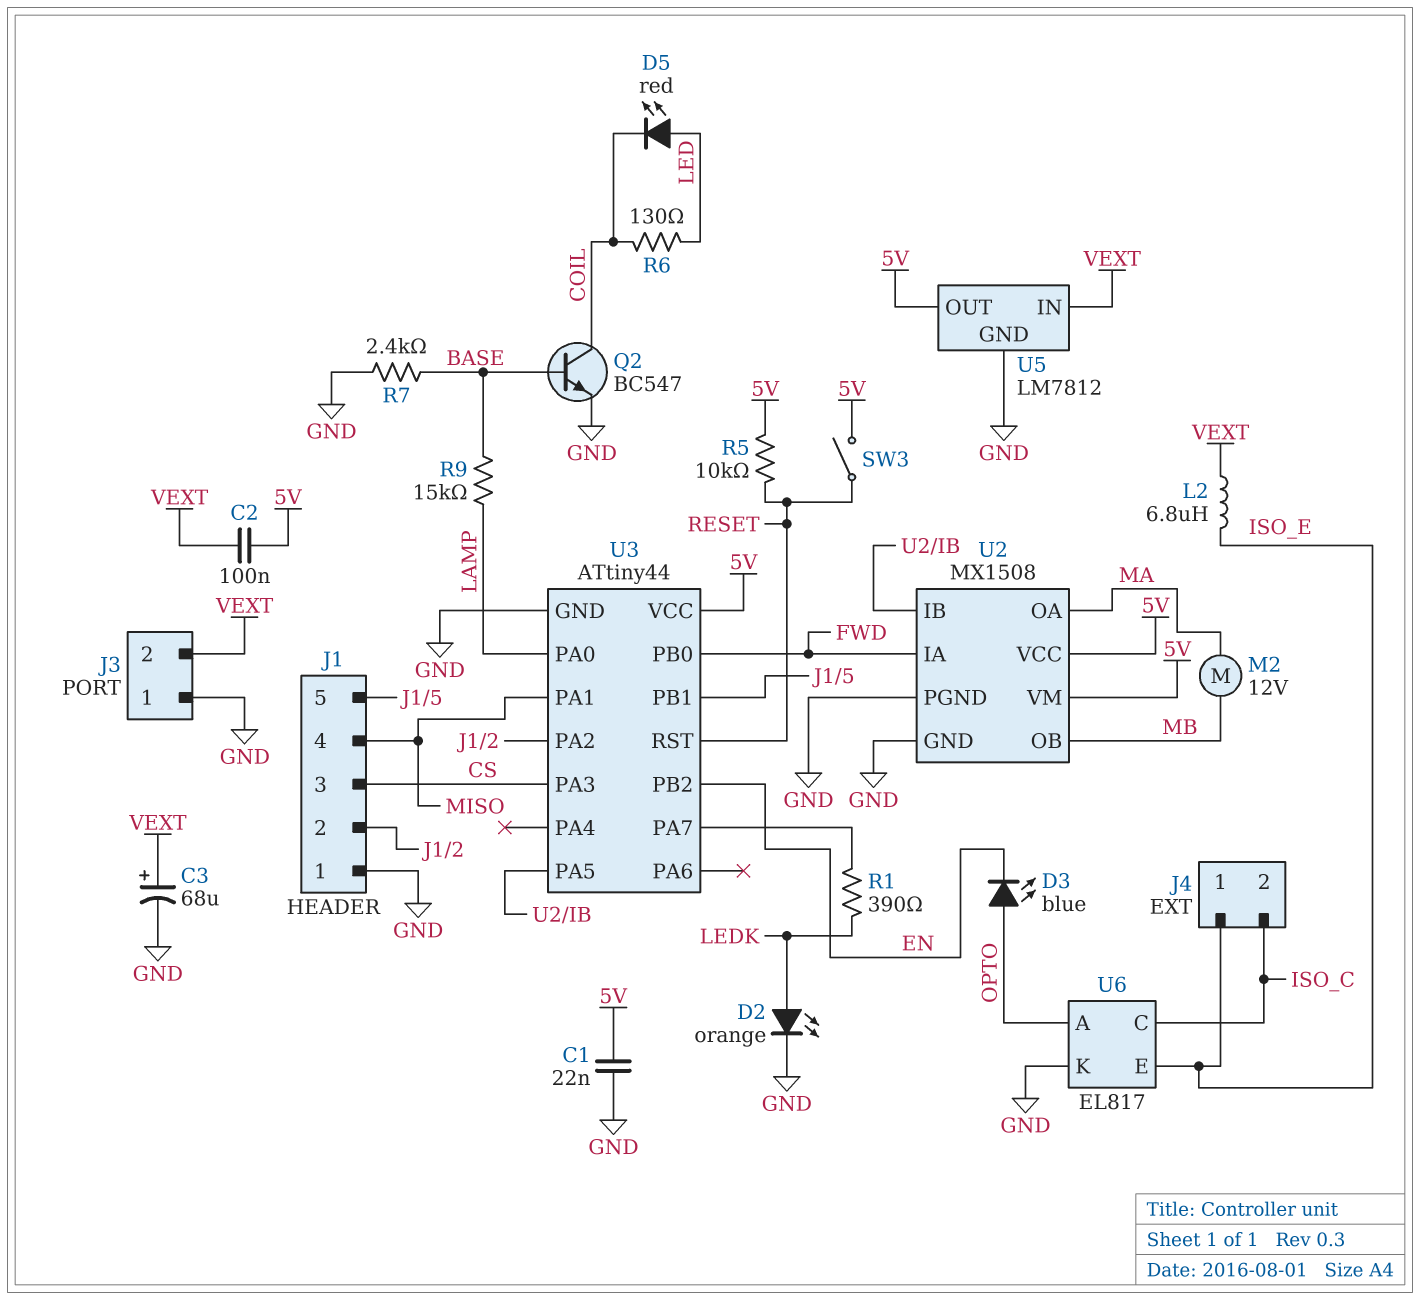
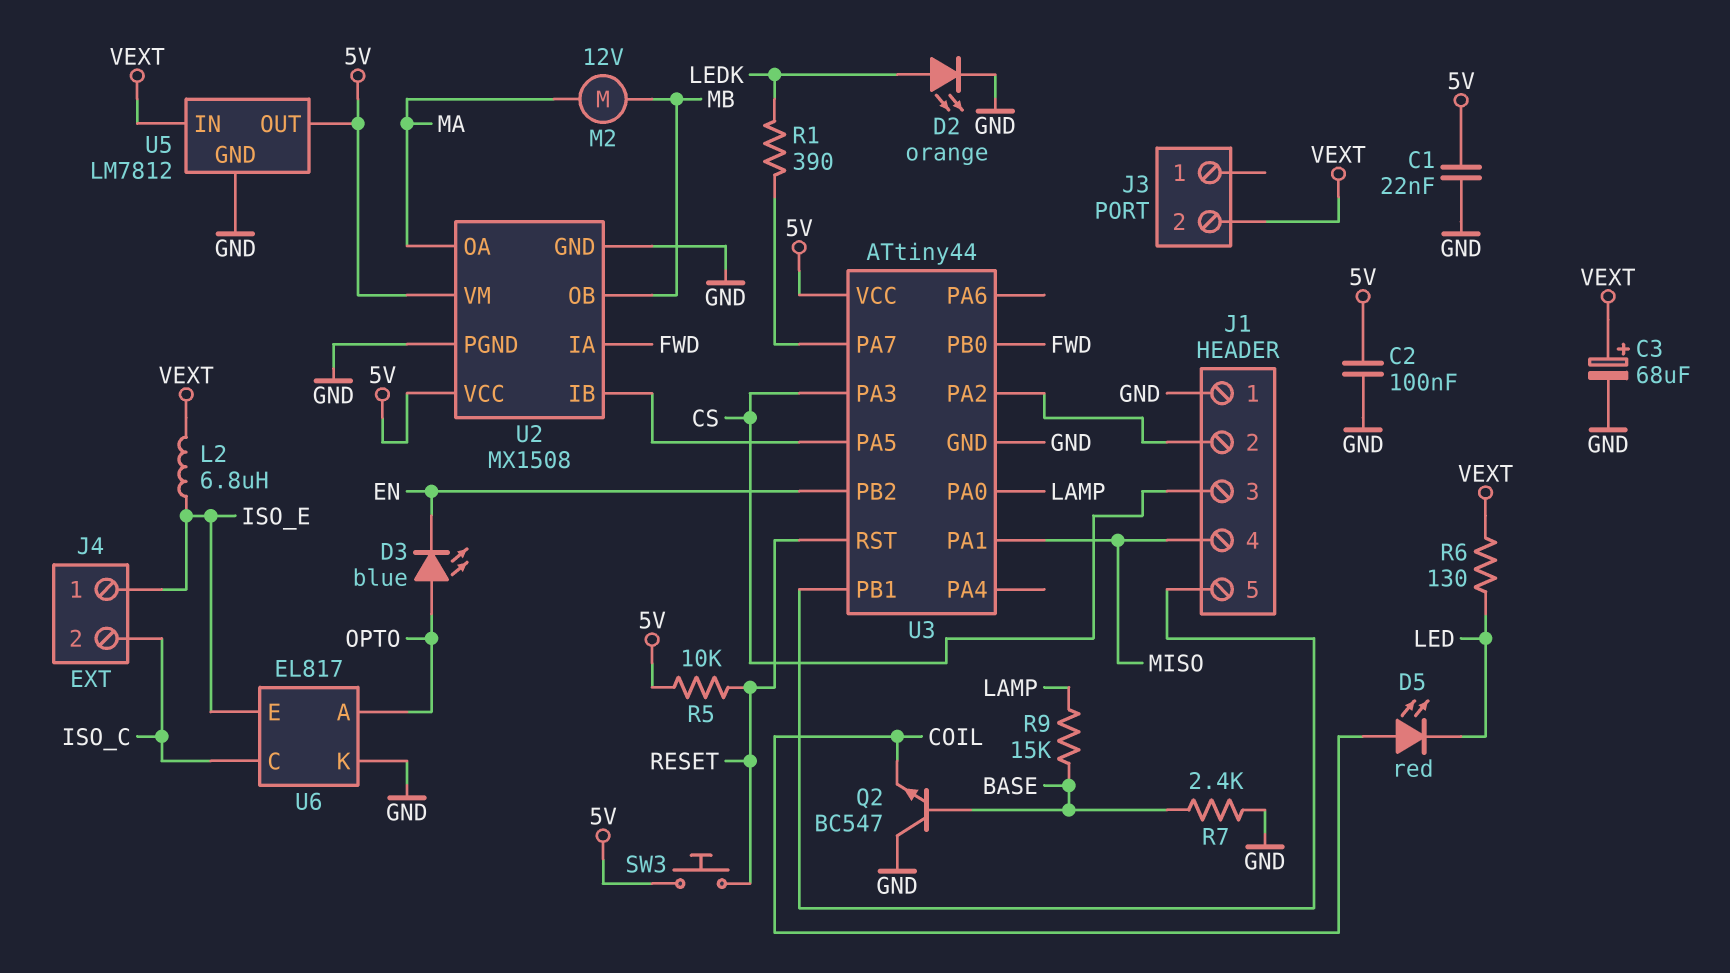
C2: 100nF (5V, VEXT) -> 100nF (5V, GND)
D5: LED red (A LED, K COIL) -> LED red (A COIL, K LED)
J3 pin 1: GND -> none
Q2: NPN BC547 (B BASE, C COIL, E GND) -> NPN BC547 (B BASE, C GND, E COIL)
R6: 130 (COIL, LED) -> 130 (LED, VEXT)
SW3: switch (5V, RESET) -> button (5V, RESET)

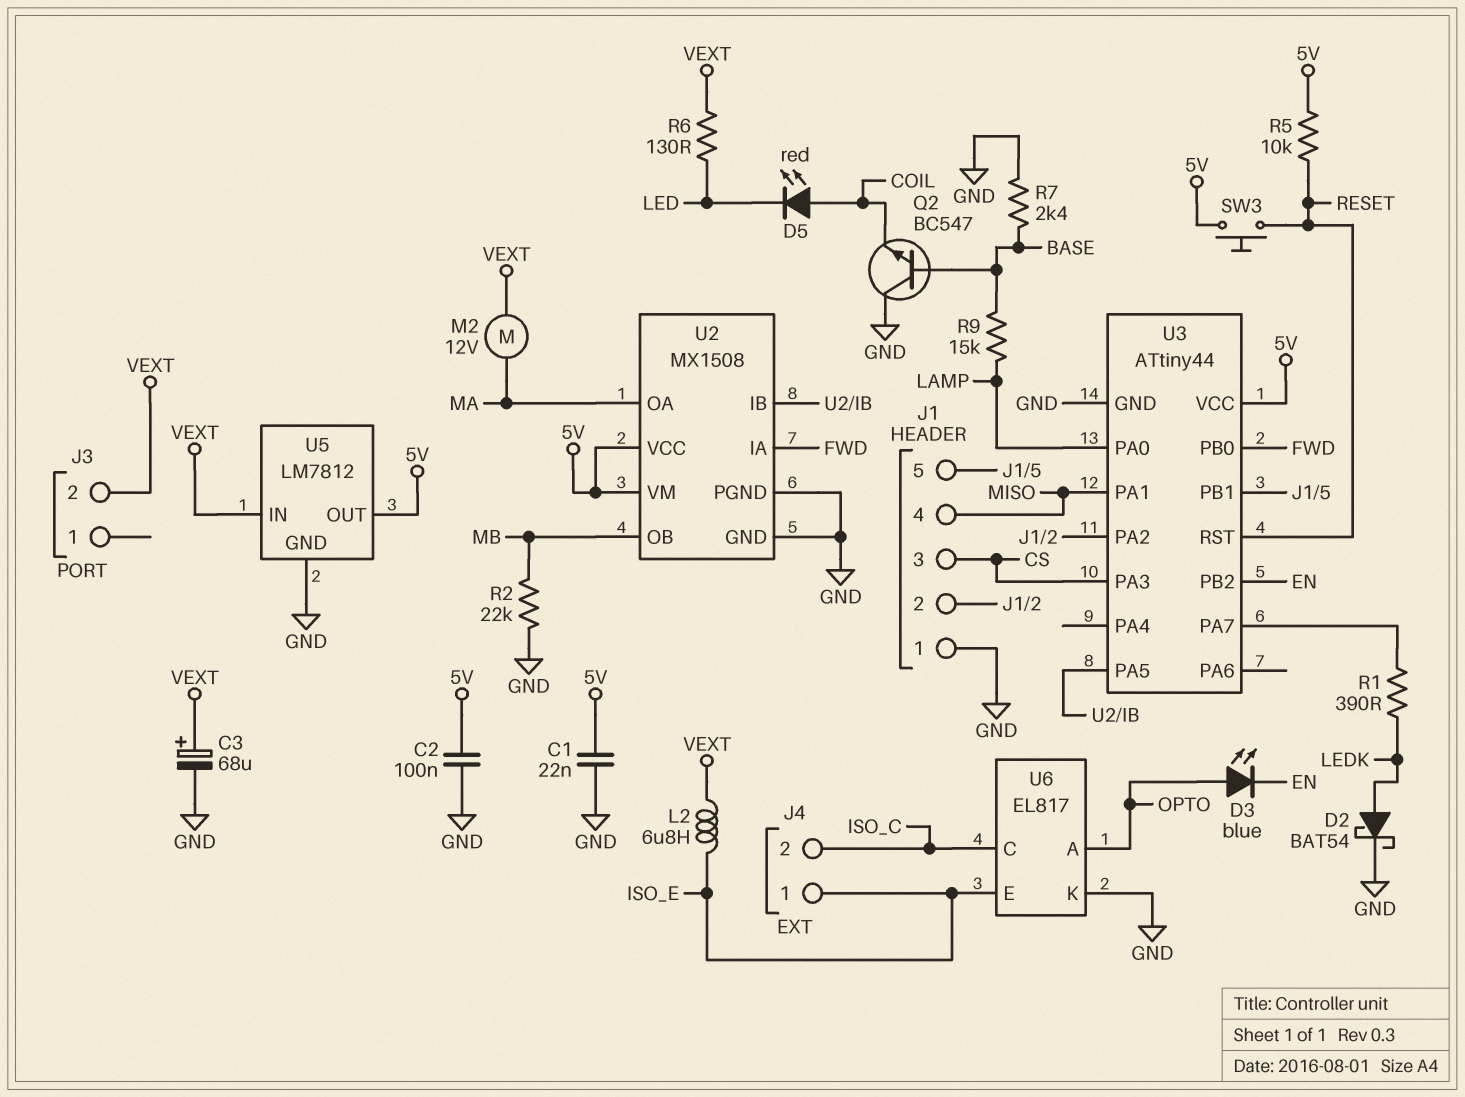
D2: LED orange (A LEDK, K GND) -> schottky BAT54 (A LEDK, K GND)
M2: motor 12V (MA, MB) -> motor 12V (MA, VEXT)
R2: none -> 22k (GND, MB)

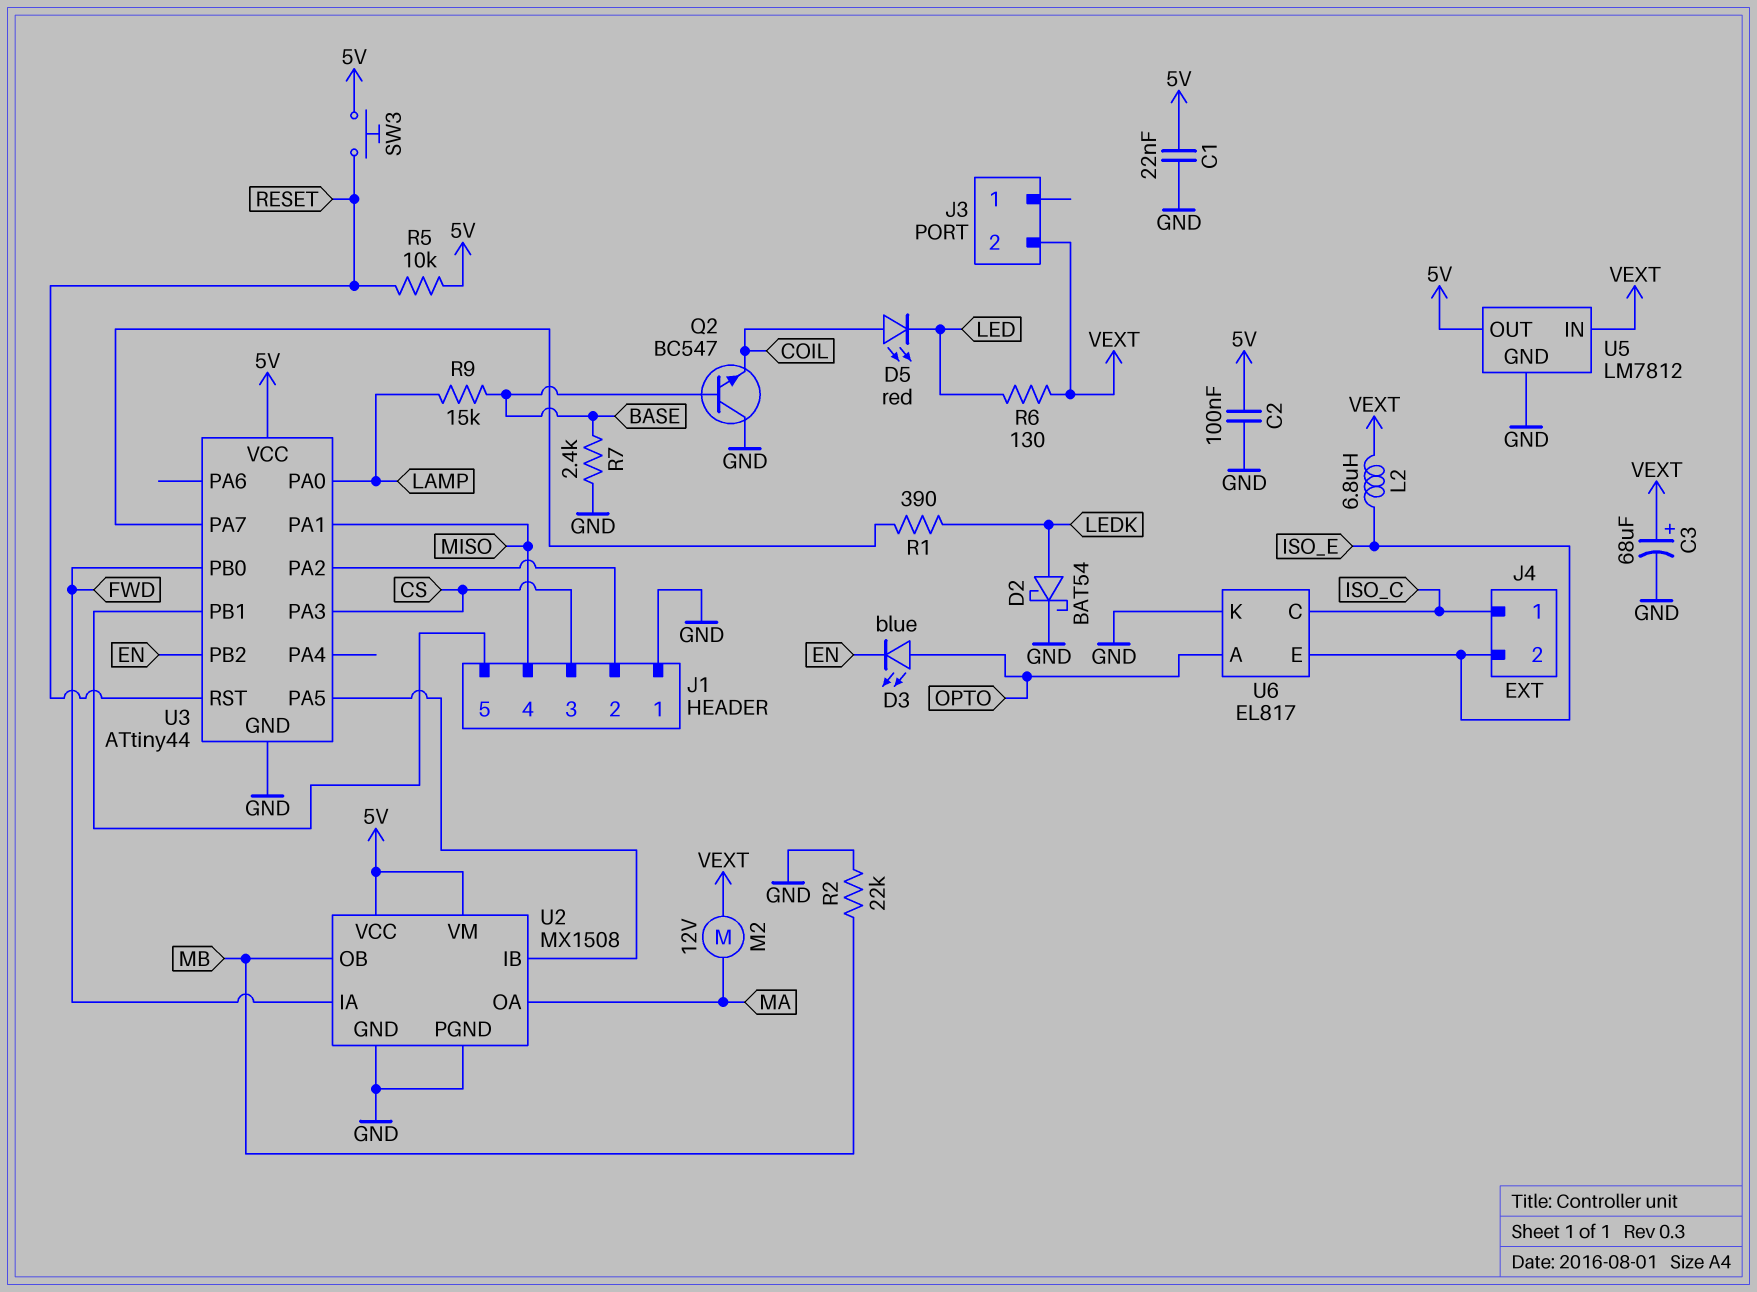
J4 pin 1: ISO_E -> ISO_C
J4 pin 2: ISO_C -> ISO_E

